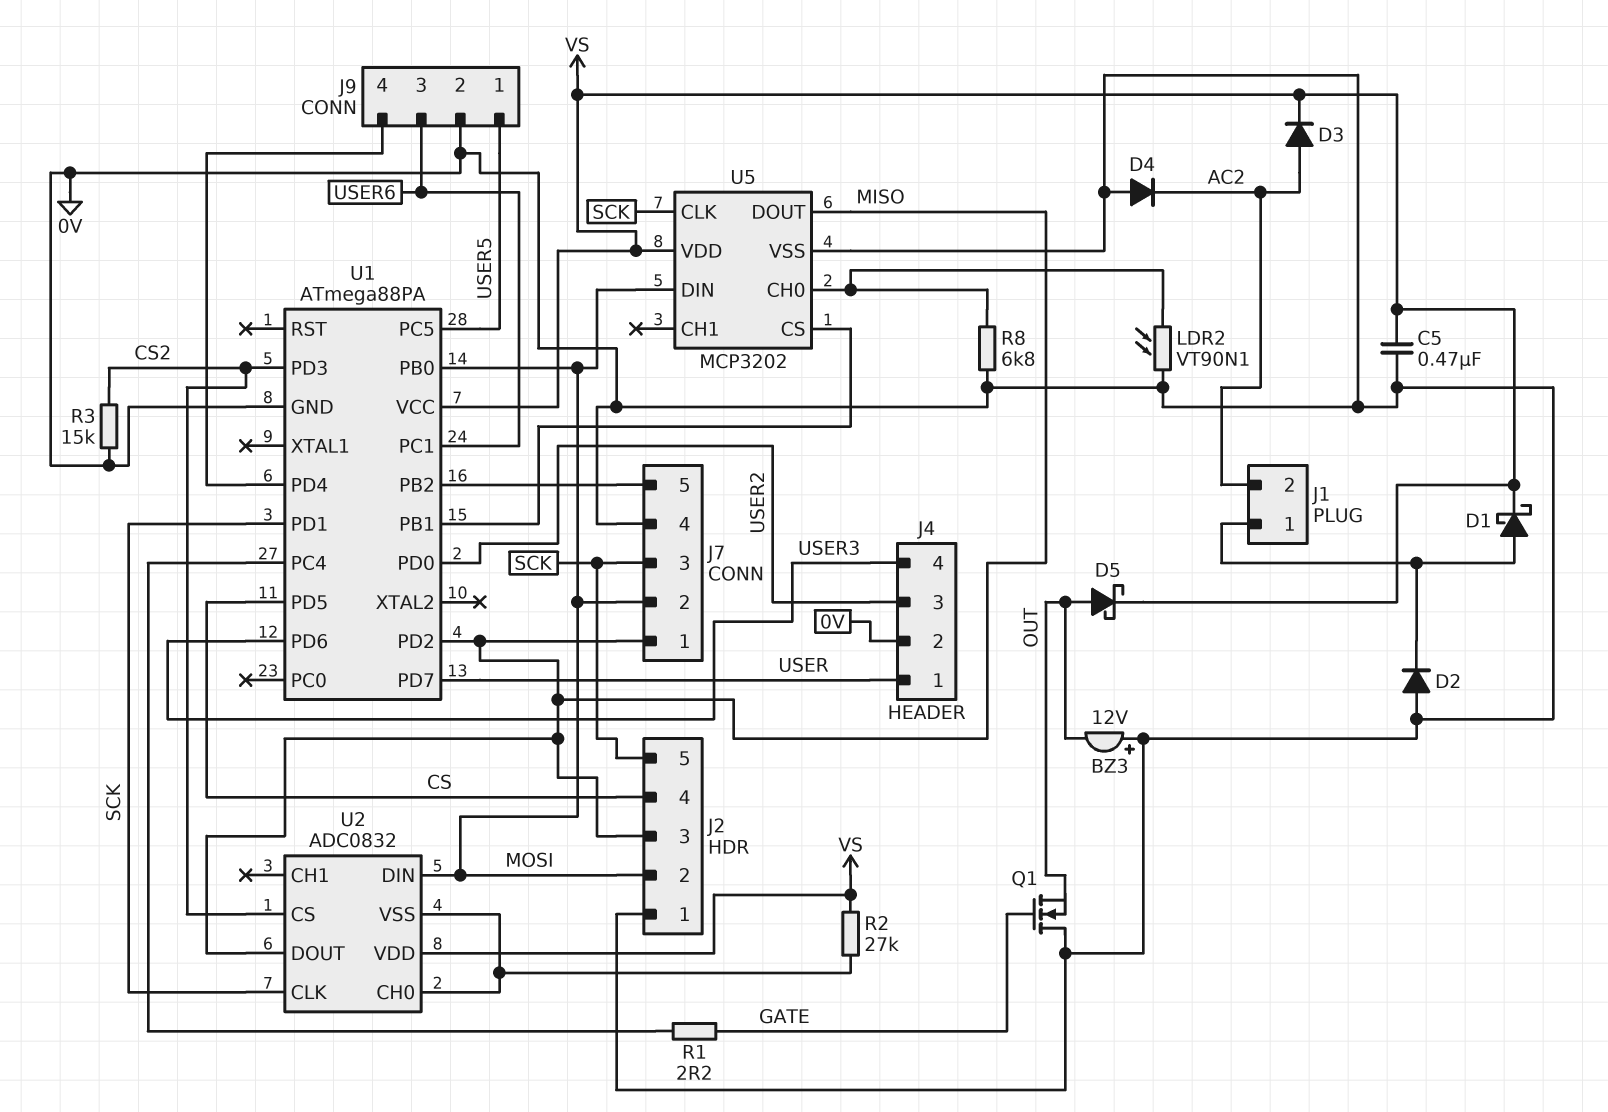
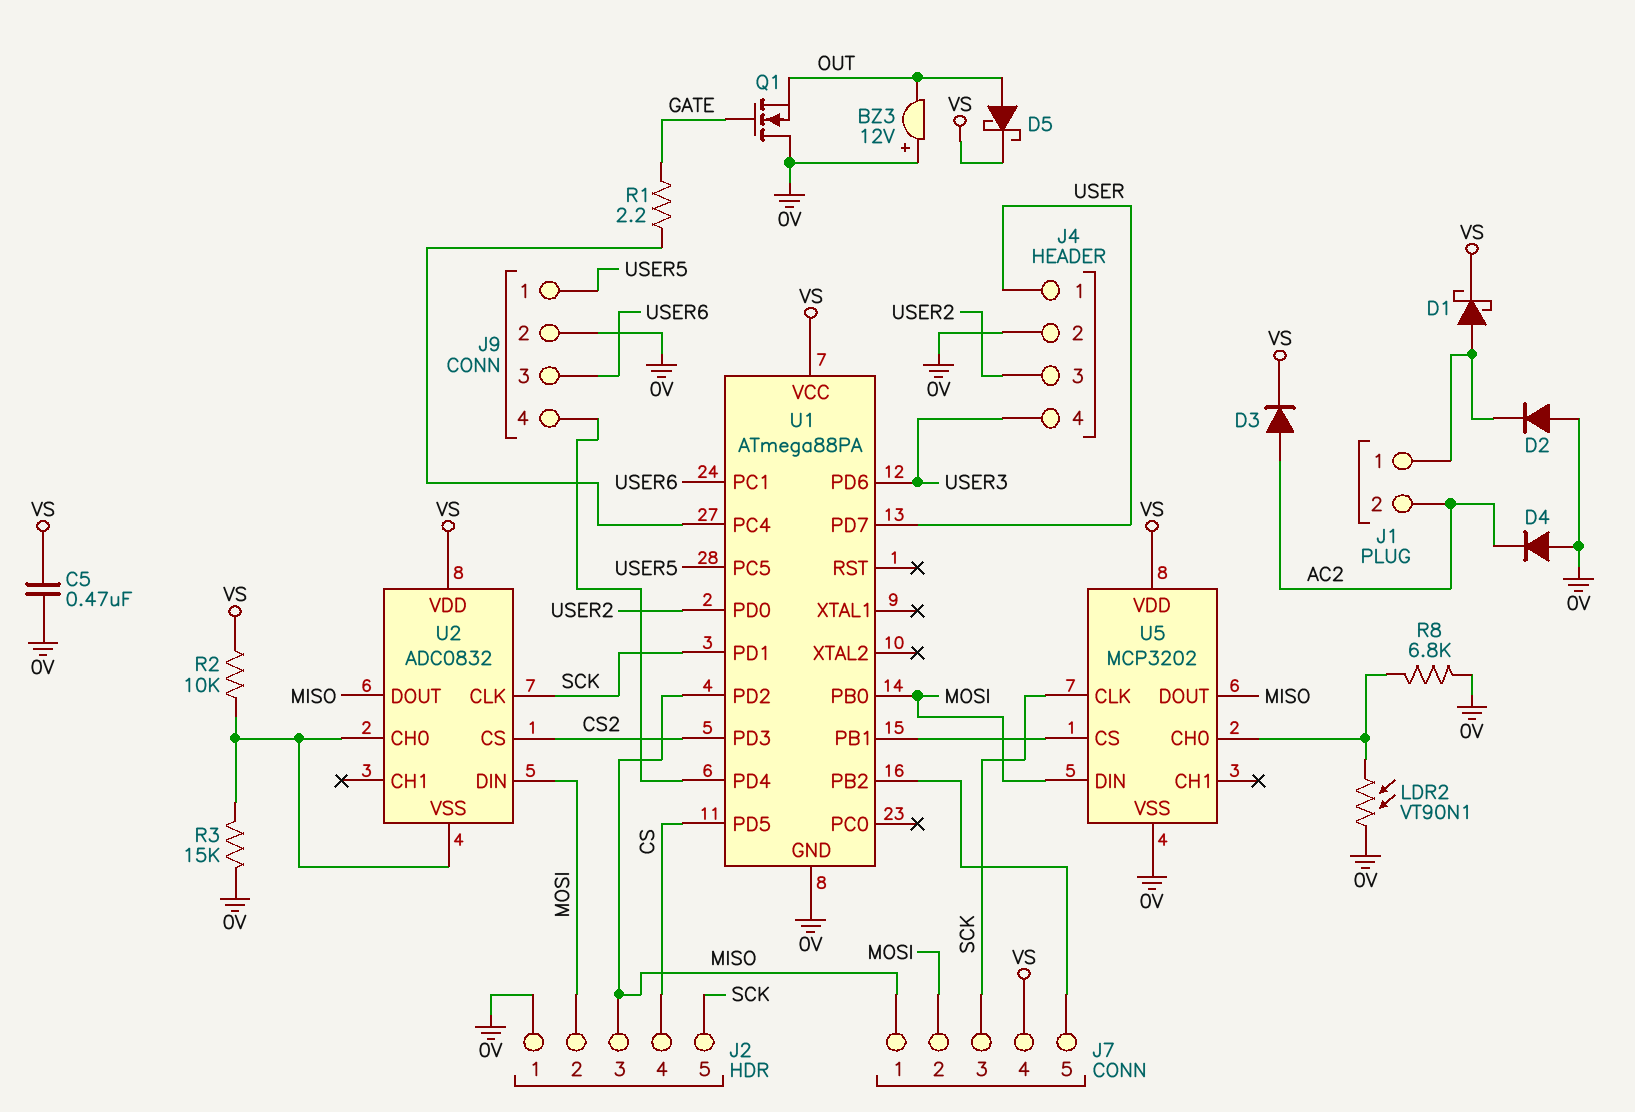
J7 pin 4: 0V -> VS
R2: 27k (U2/CH0, VS) -> 10k (U2/CH0, VS)
R3: 15k (0V, CS2) -> 15k (0V, U2/CH0)

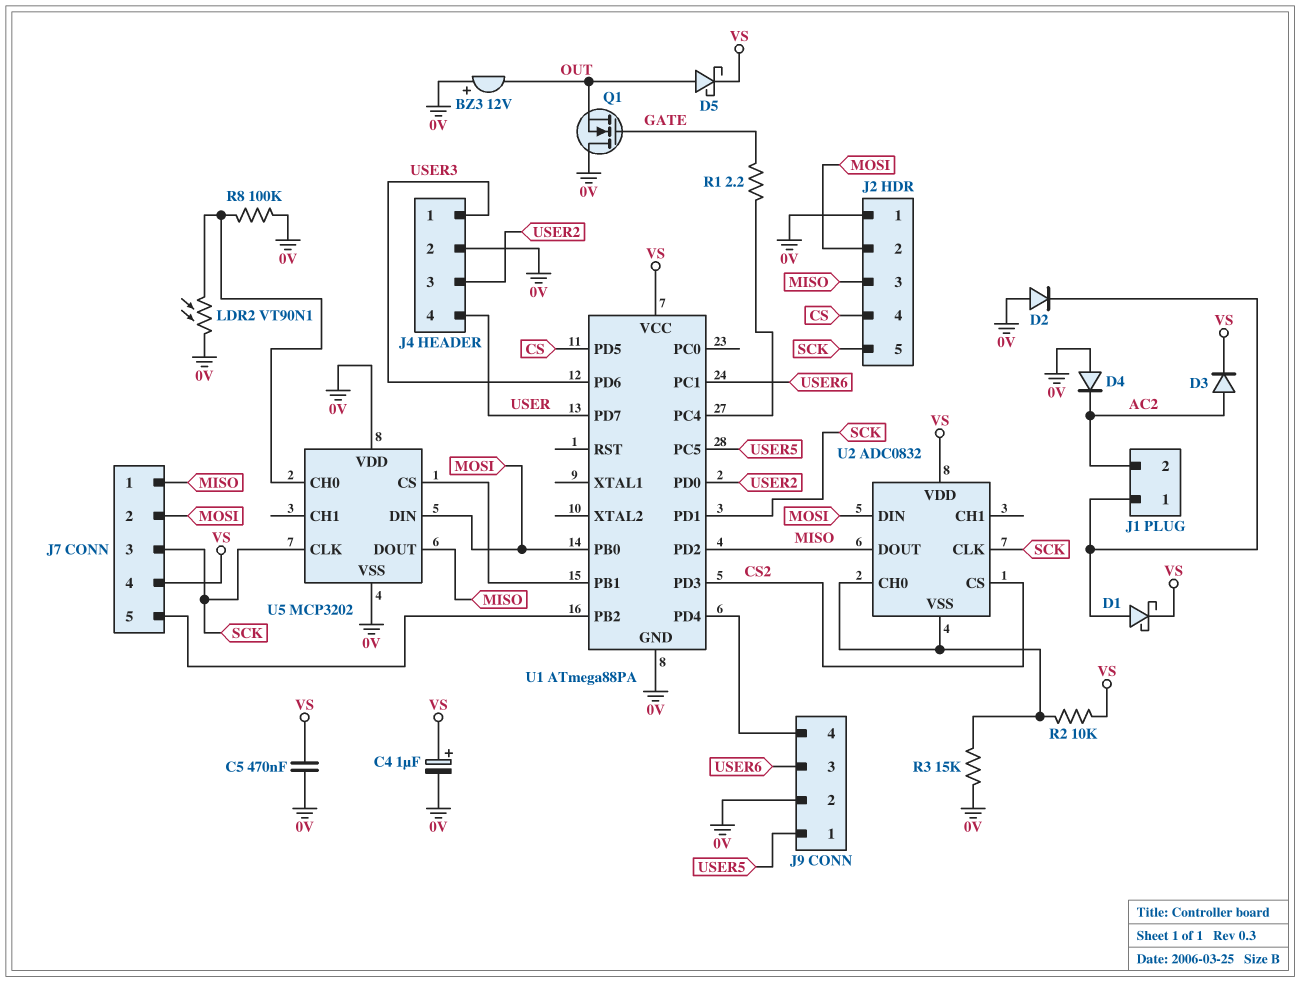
C4: none -> 1uF (plus VS, minus 0V)
J4 pin 1: USER -> USER3
J4 pin 4: USER3 -> USER
R8: 6.8k (0V, U5/CH0) -> 100k (0V, U5/CH0)
U5 pin VDD: VS -> 0V

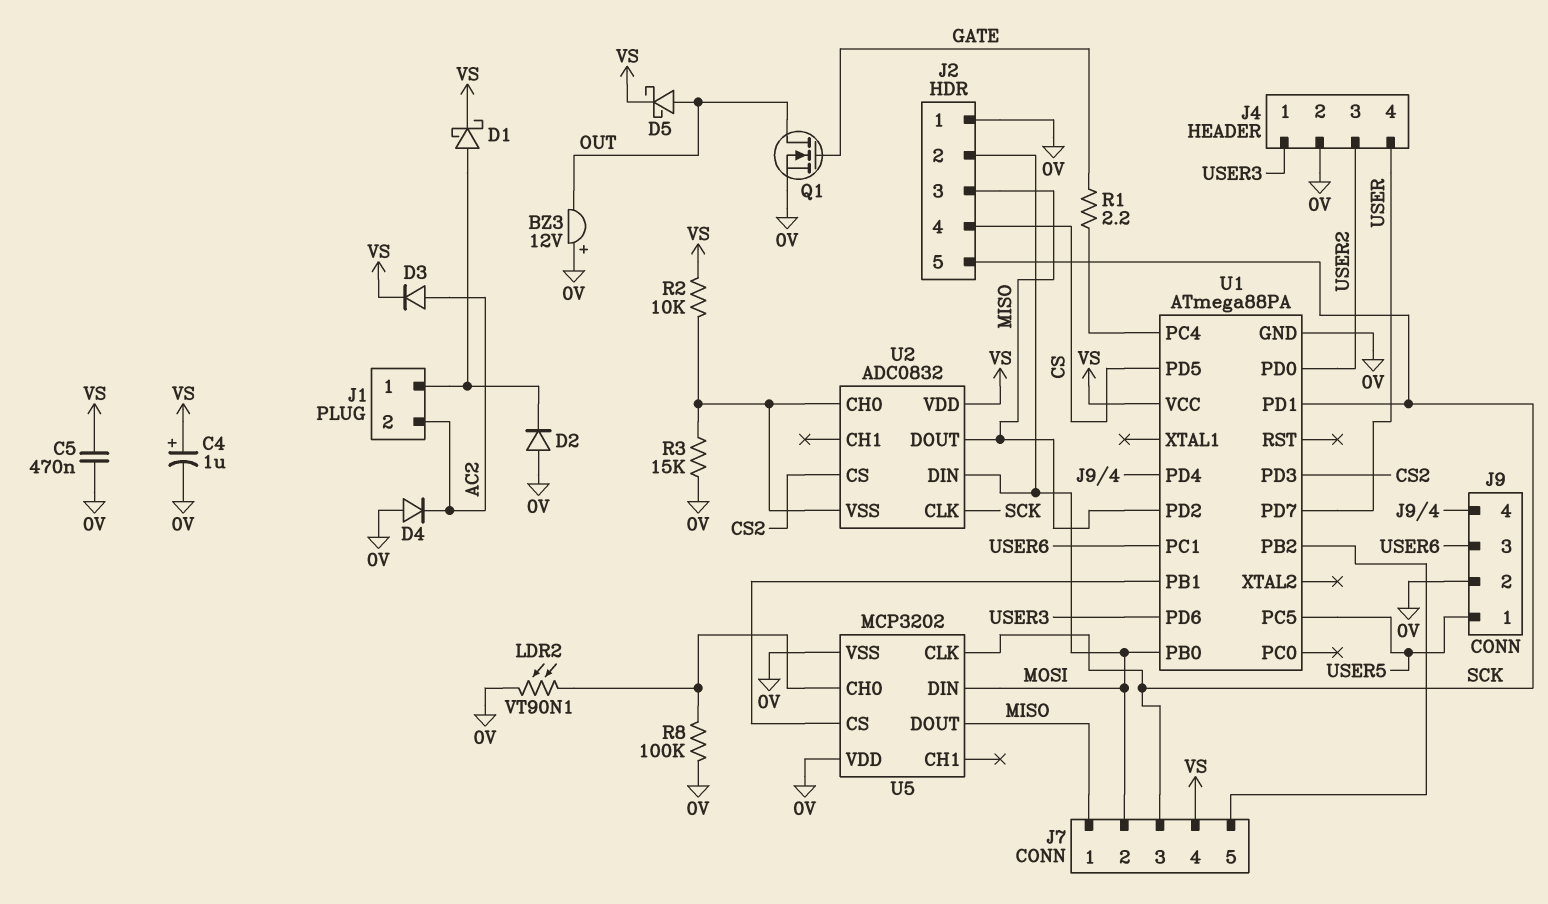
Q1: NMOS (G GATE, D 0V, S OUT) -> NMOS (G GATE, D OUT, S 0V)

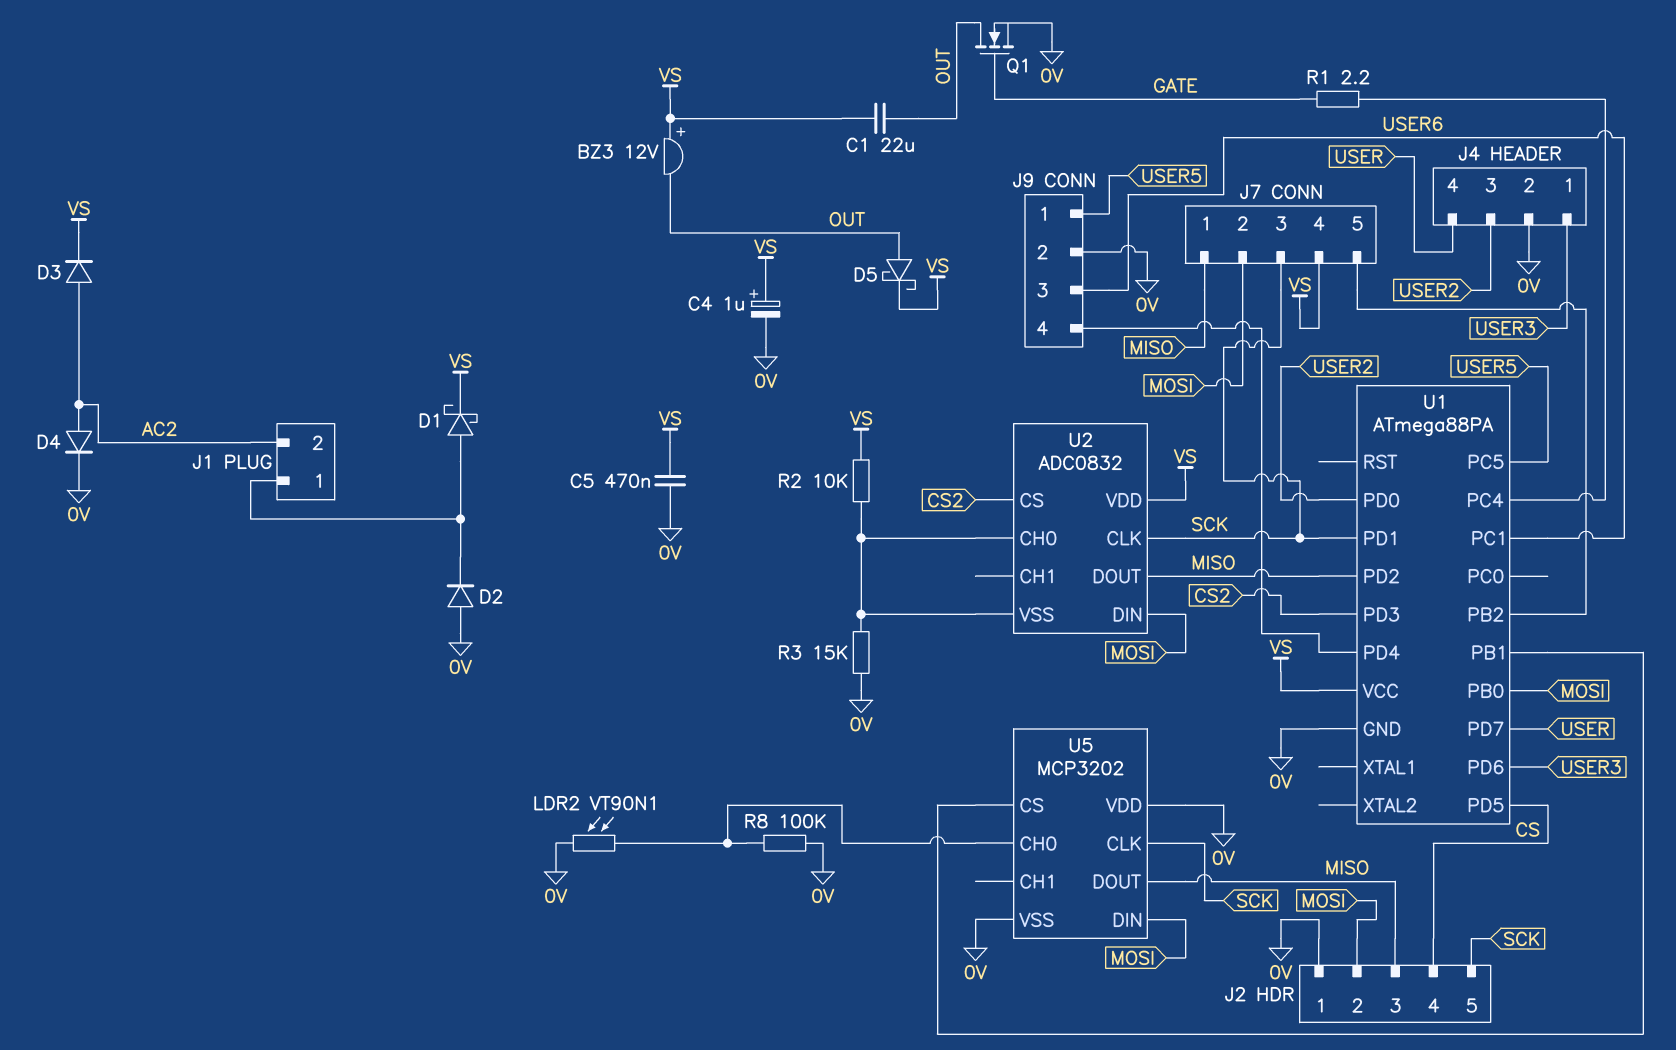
BZ3: buzzer 12V (plus 0V, minus OUT) -> buzzer 12V (plus VS, minus OUT)
C1: none -> 22uF (OUT, VS)
D4: diode (A 0V, K AC2) -> diode (A AC2, K 0V)

